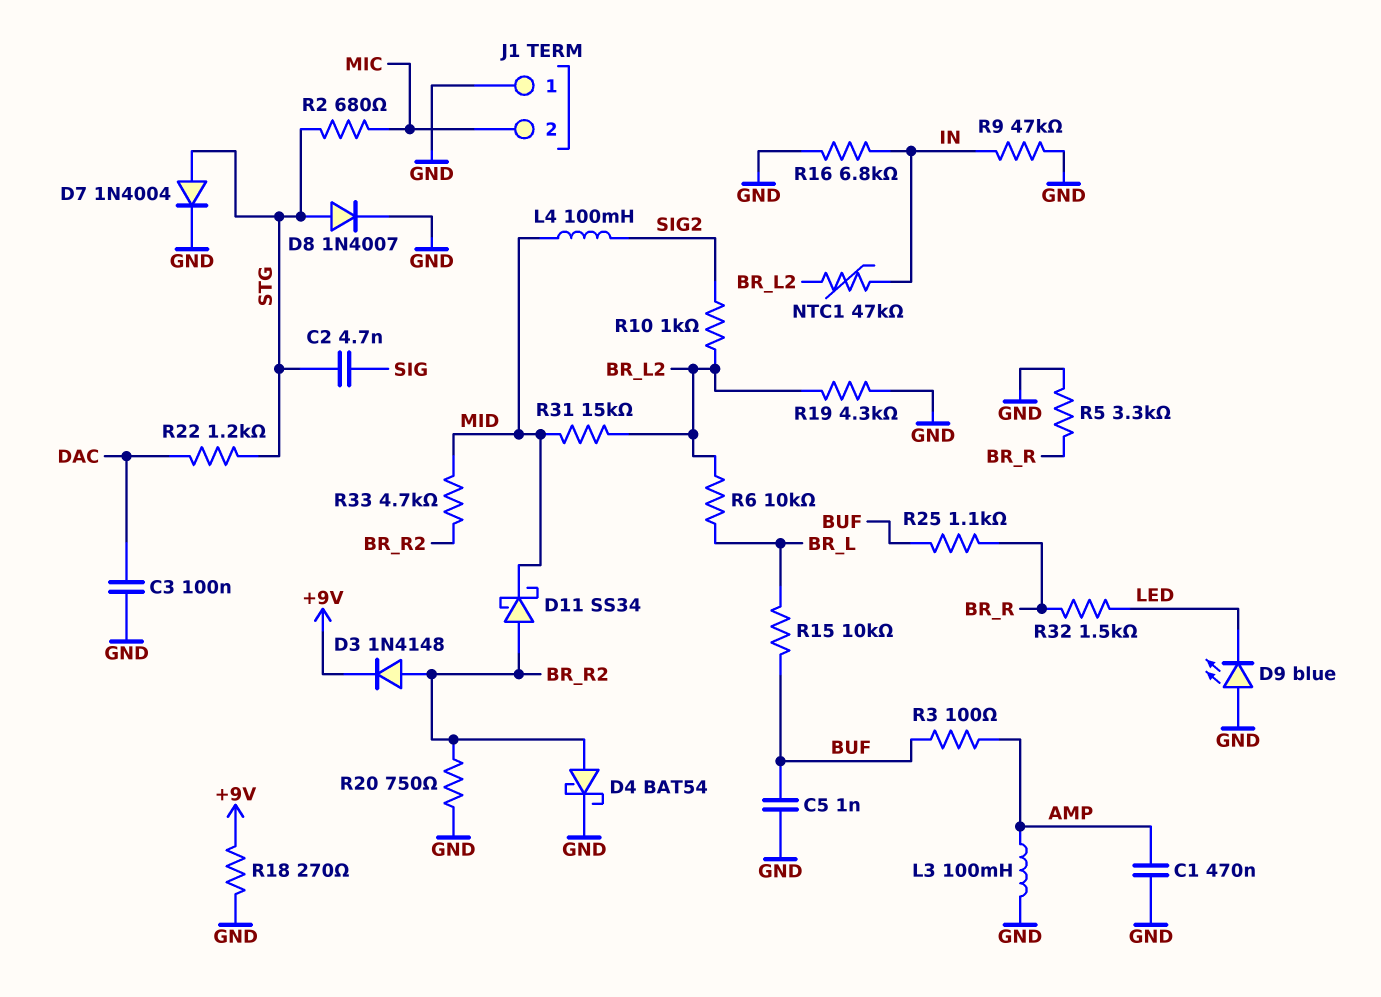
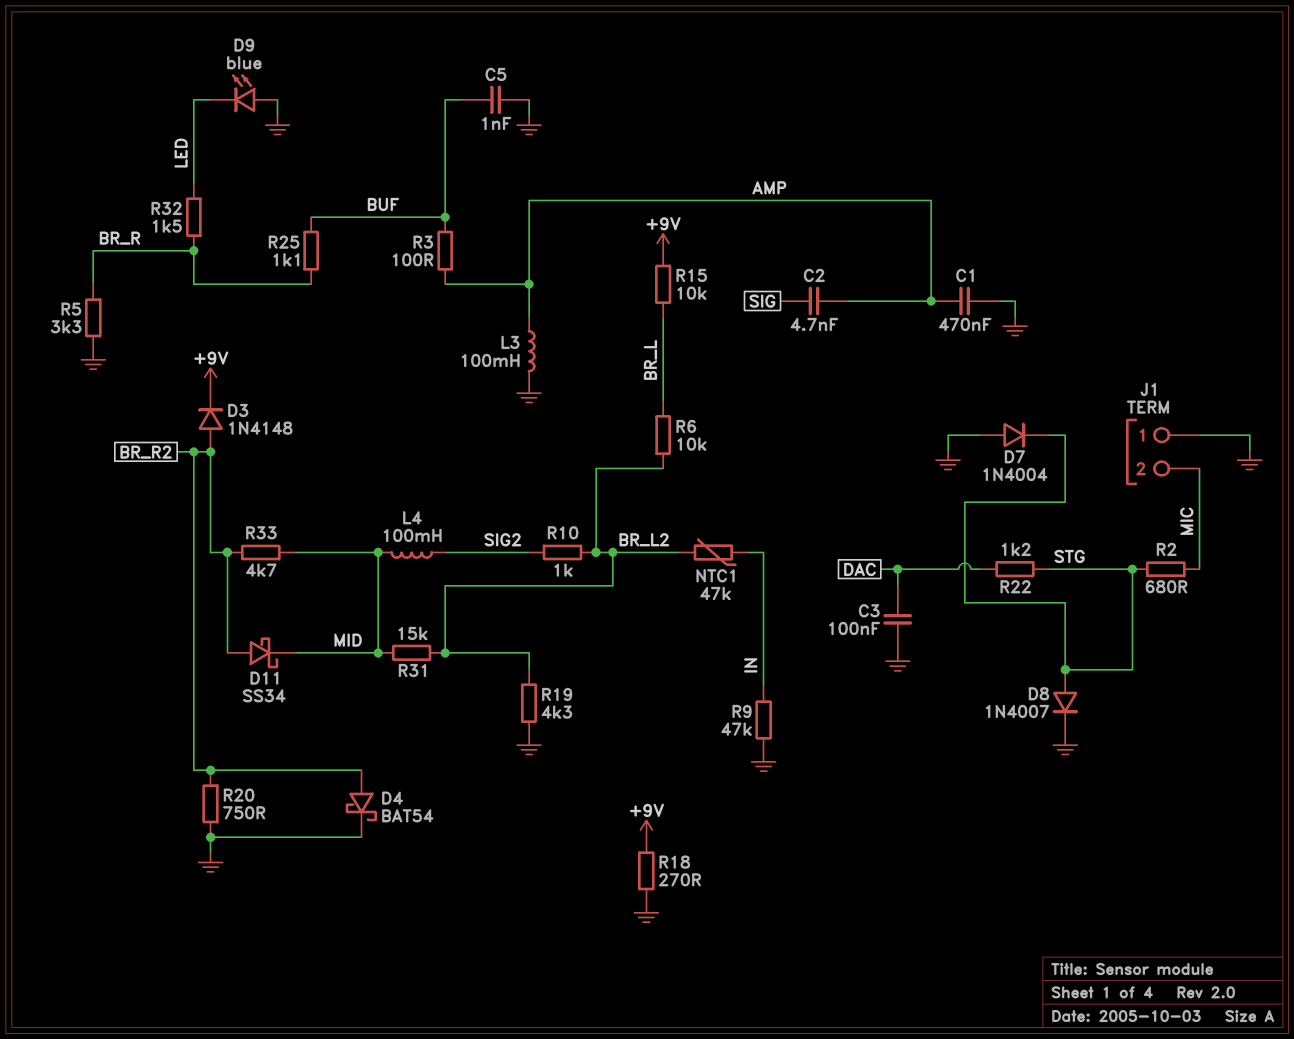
C2: 4.7nF (SIG, STG) -> 4.7nF (AMP, SIG)
D7: diode 1N4004 (A STG, K GND) -> diode 1N4004 (A GND, K STG)
R15: 10k (BR_L, BUF) -> 10k (+9V, BR_L)
R16: 6.8k (GND, IN) -> none

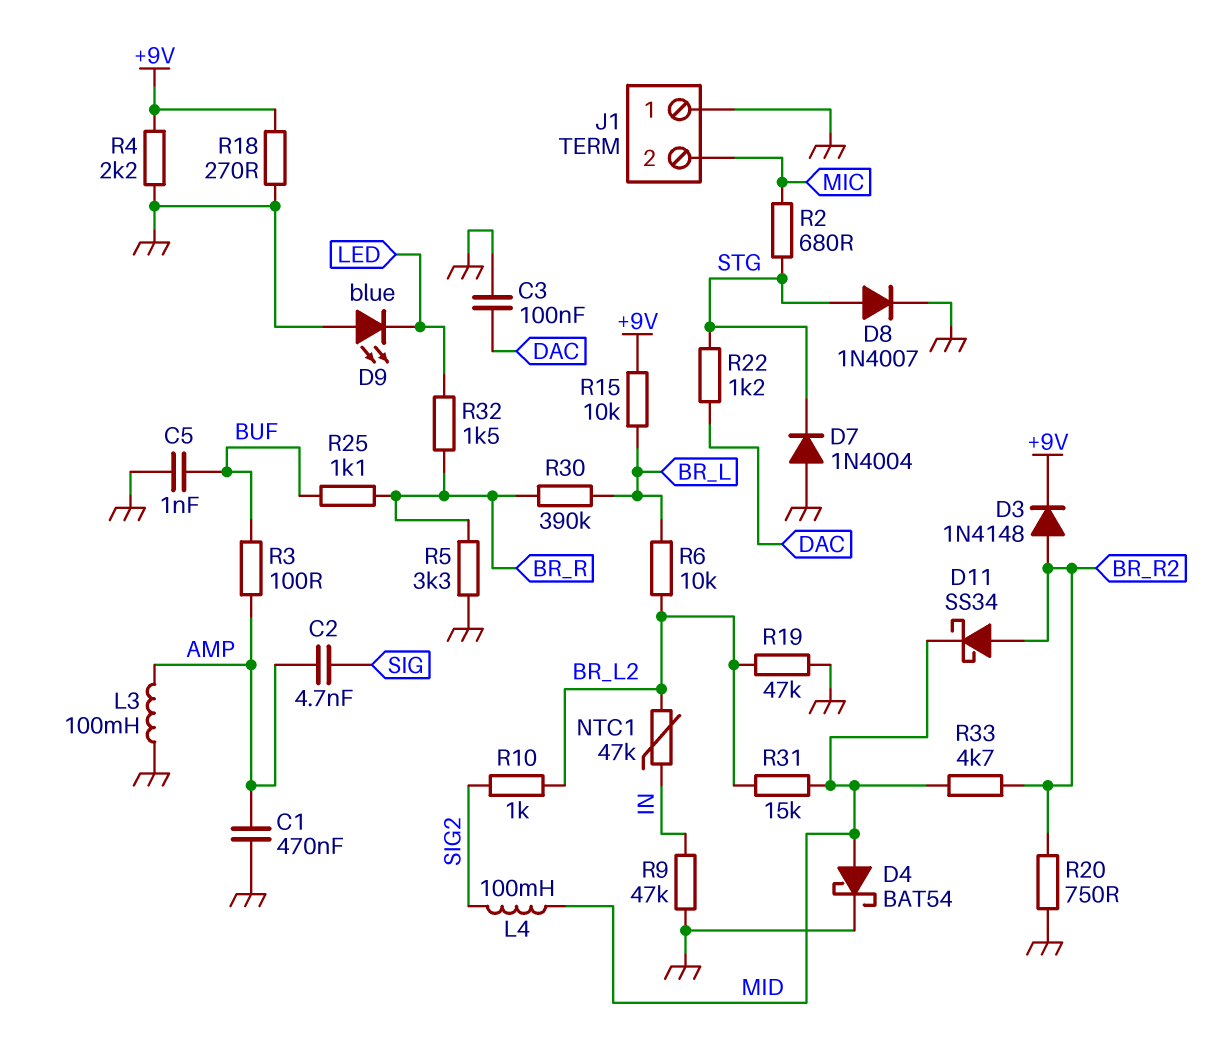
D4: schottky BAT54 (A BR_R2, K GND) -> schottky BAT54 (A MID, K GND)
R4: none -> 2.2k (+9V, GND)
R19: 4.3k (BR_L2, GND) -> 47k (BR_L2, GND)
R30: none -> 390k (BR_L, BR_R)

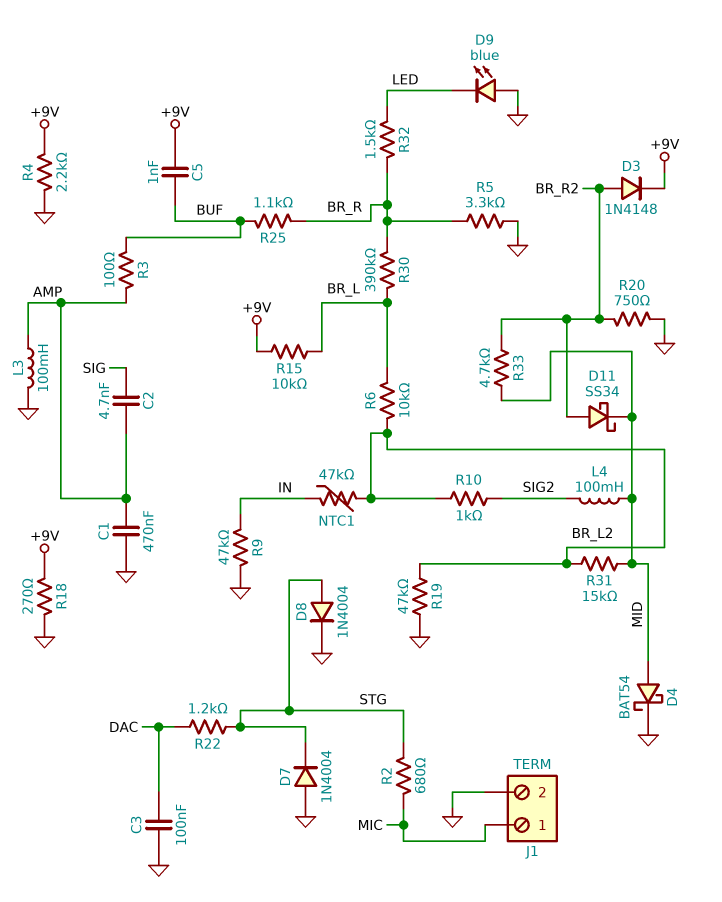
C5: 1nF (BUF, GND) -> 1nF (+9V, BUF)
D8: diode 1N4007 (A STG, K GND) -> diode 1N4004 (A STG, K GND)
J1 pin 1: GND -> MIC
J1 pin 2: MIC -> GND

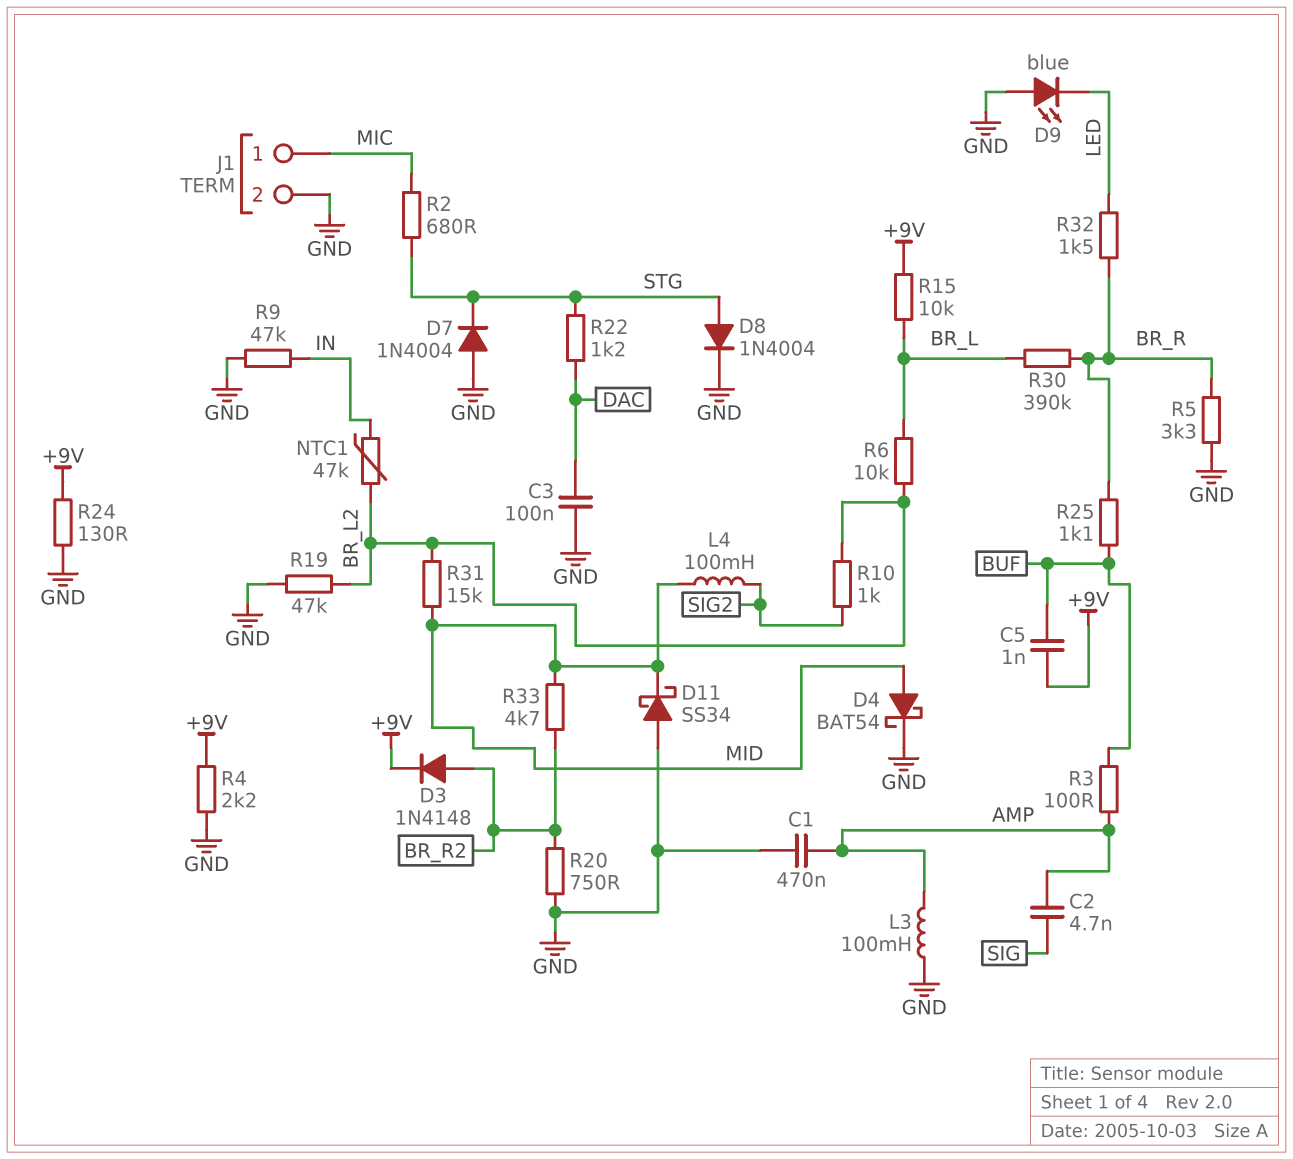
D11: schottky SS34 (A BR_R2, K MID) -> schottky SS34 (A GND, K MID)
R18: 270 (+9V, GND) -> none
R24: none -> 130 (+9V, GND)

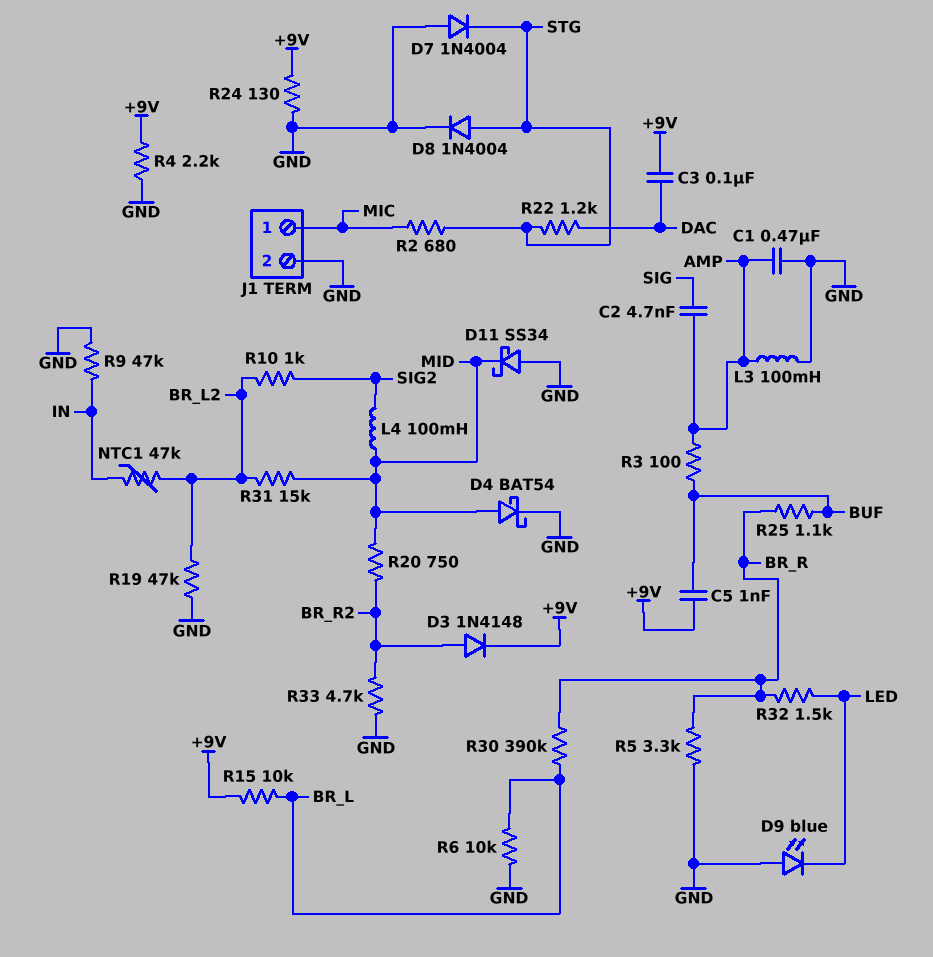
C3: 100nF (DAC, GND) -> 100nF (+9V, DAC)
R6: 10k (BR_L, BR_L2) -> 10k (BR_L, GND)
R20: 750 (BR_R2, GND) -> 750 (BR_R2, MID)
R33: 4.7k (BR_R2, MID) -> 4.7k (BR_R2, GND)

